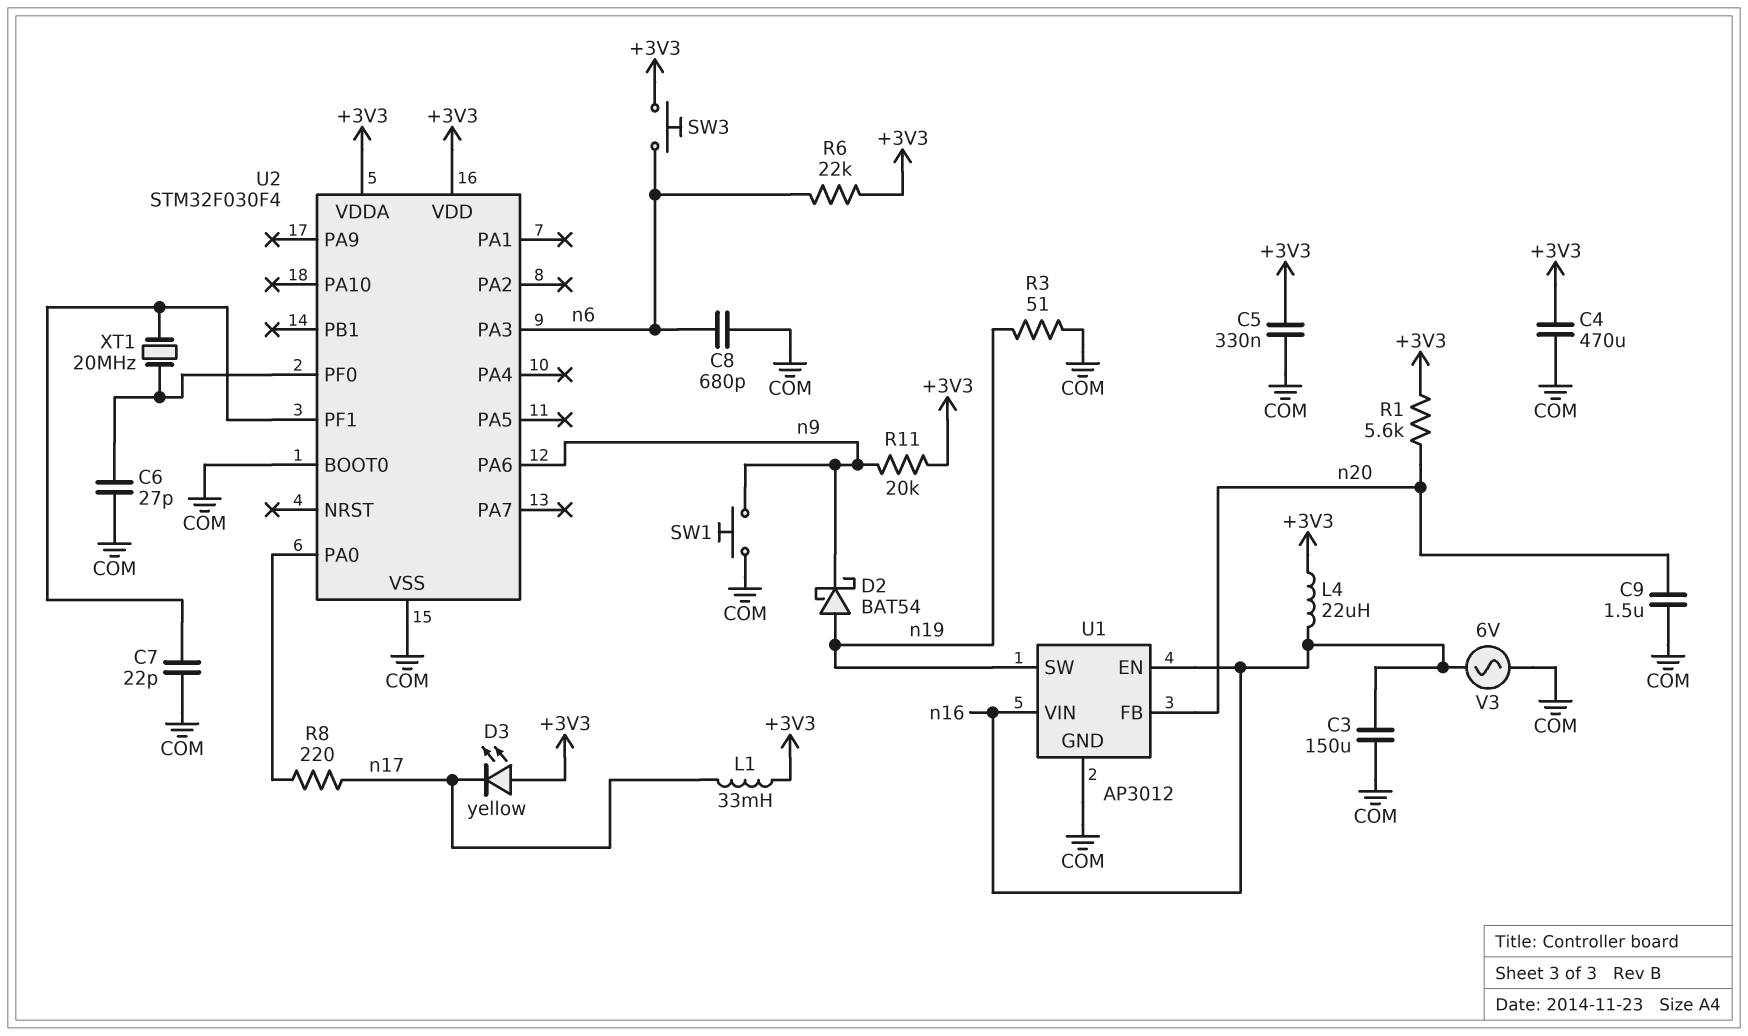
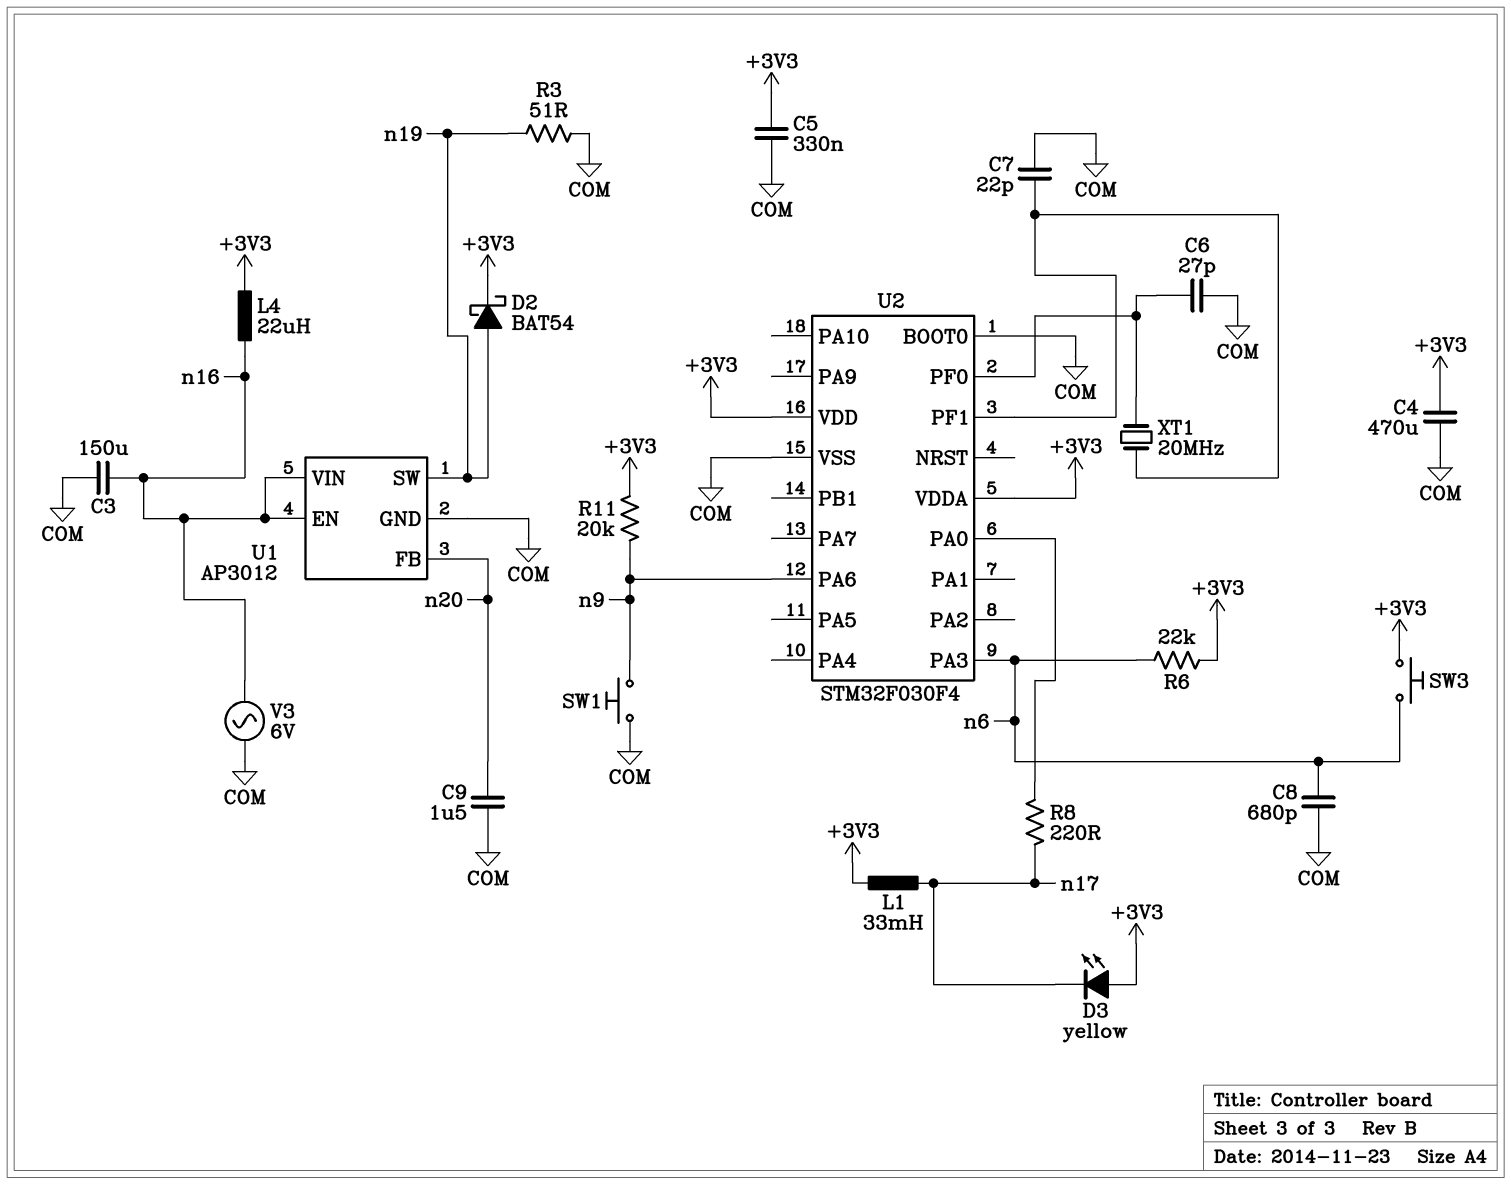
D2: schottky BAT54 (A n19, K n9) -> schottky BAT54 (A n19, K +3V3)
R1: 5.6k (+3V3, n20) -> none

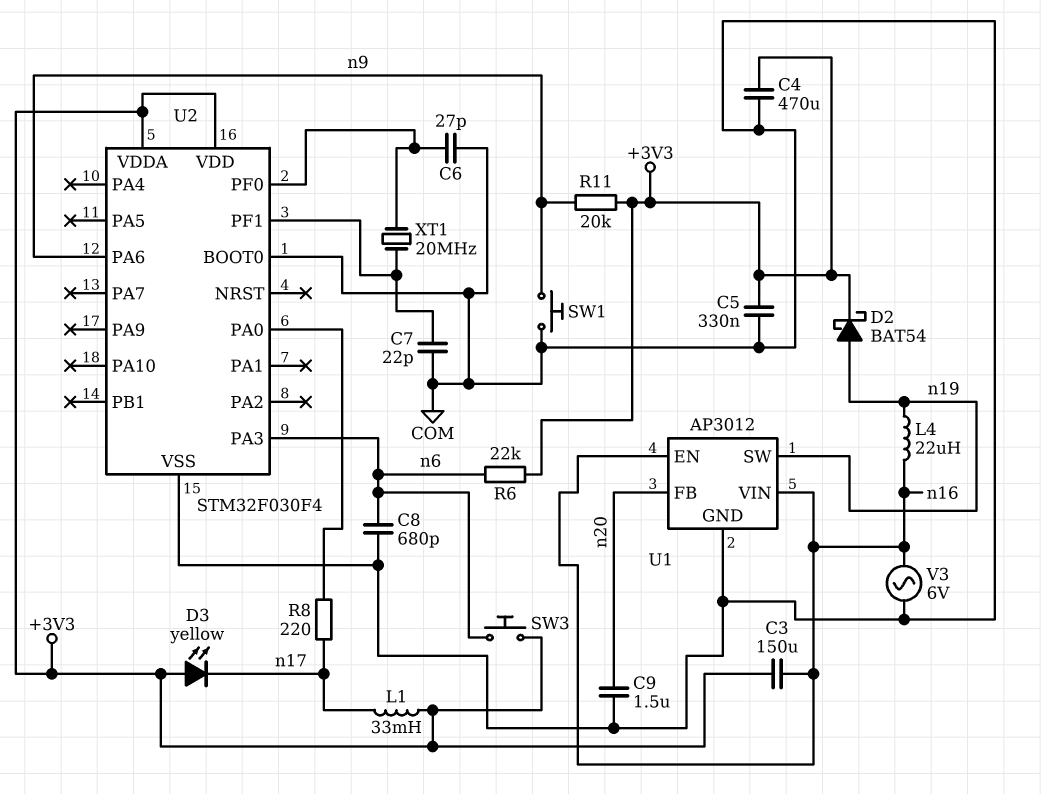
C3: 150uF (COM, n16) -> 150uF (+3V3, n16)
L4: 22uH (+3V3, n16) -> 22uH (n16, n19)
R3: 51 (COM, n19) -> none

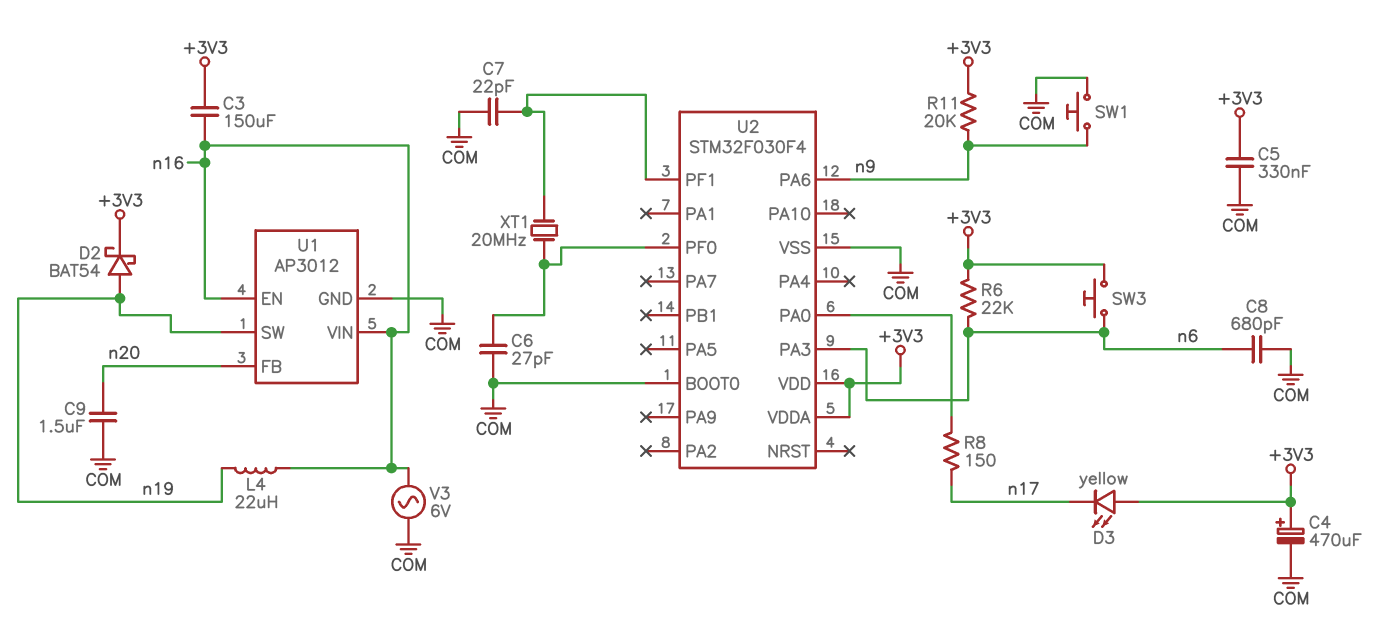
C4: 470uF (+3V3, COM) -> 470uF (plus +3V3, minus COM)
L1: 33mH (+3V3, n17) -> none
R8: 220 (U2/PA0, n17) -> 150 (U2/PA0, n17)

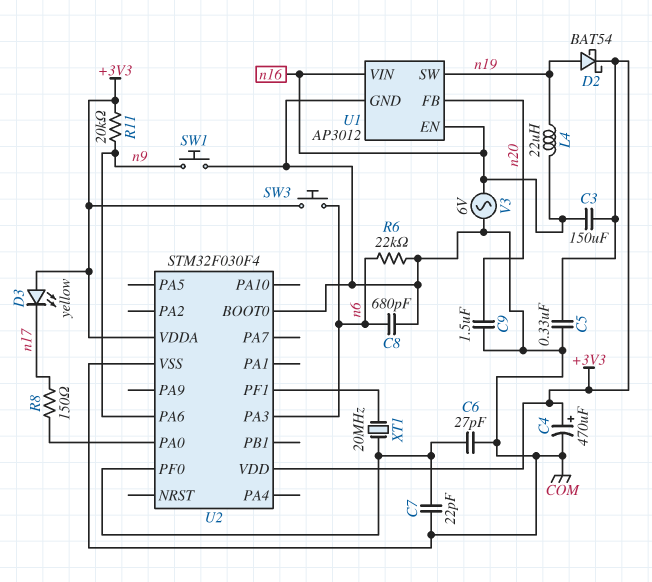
C7: 22pF (COM, U2/PF1) -> 22pF (COM, U2/PF0)
R6: 22k (+3V3, n6) -> 22k (COM, n6)

